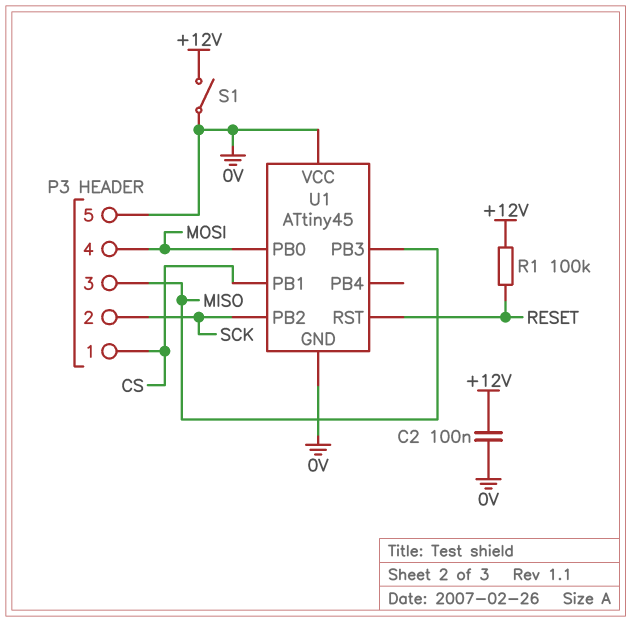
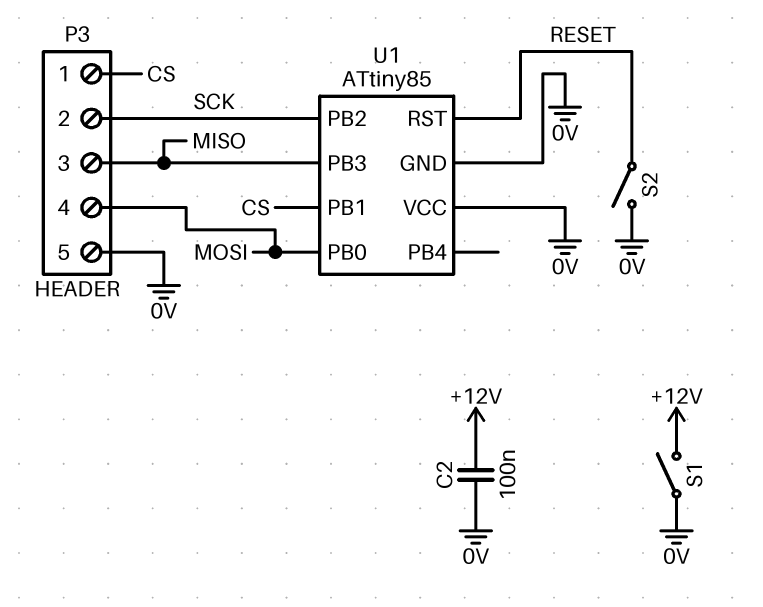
R1: 100k (+12V, RESET) -> none
S2: none -> switch (0V, RESET)
U1: ATtiny45 -> ATtiny85

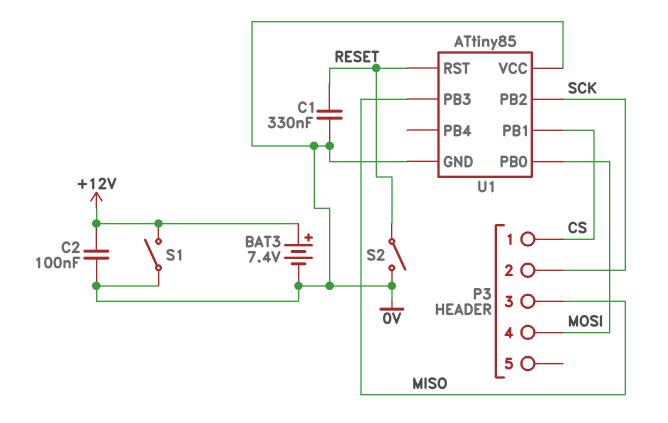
BAT3: none -> 7.4V (plus +12V, minus 0V)
C1: none -> 330nF (0V, RESET)
P3 pin 5: 0V -> none

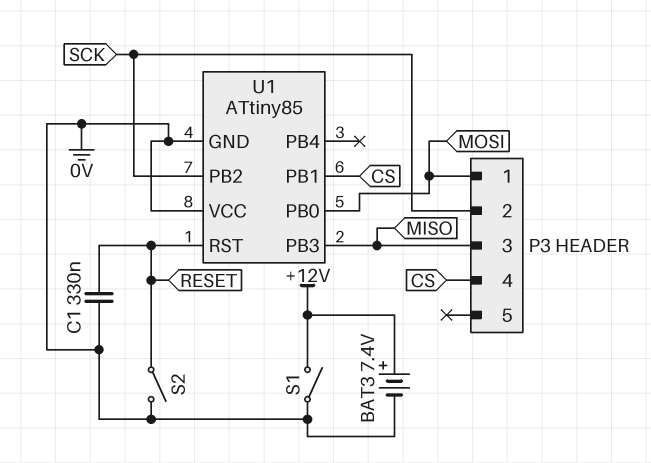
C2: 100nF (+12V, 0V) -> none
P3 pin 1: CS -> MOSI
P3 pin 4: MOSI -> CS

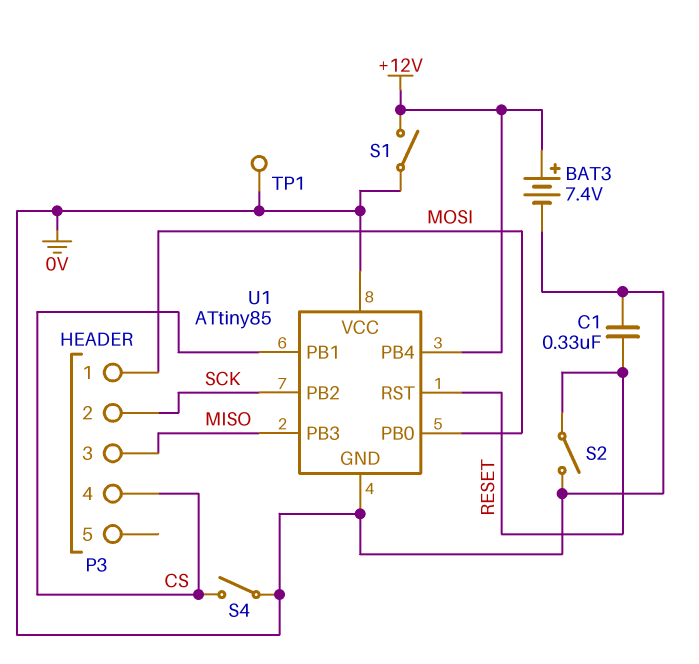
S4: none -> switch (0V, CS)
TP1: none -> test point (0V)
U1 pin PB4: none -> +12V

